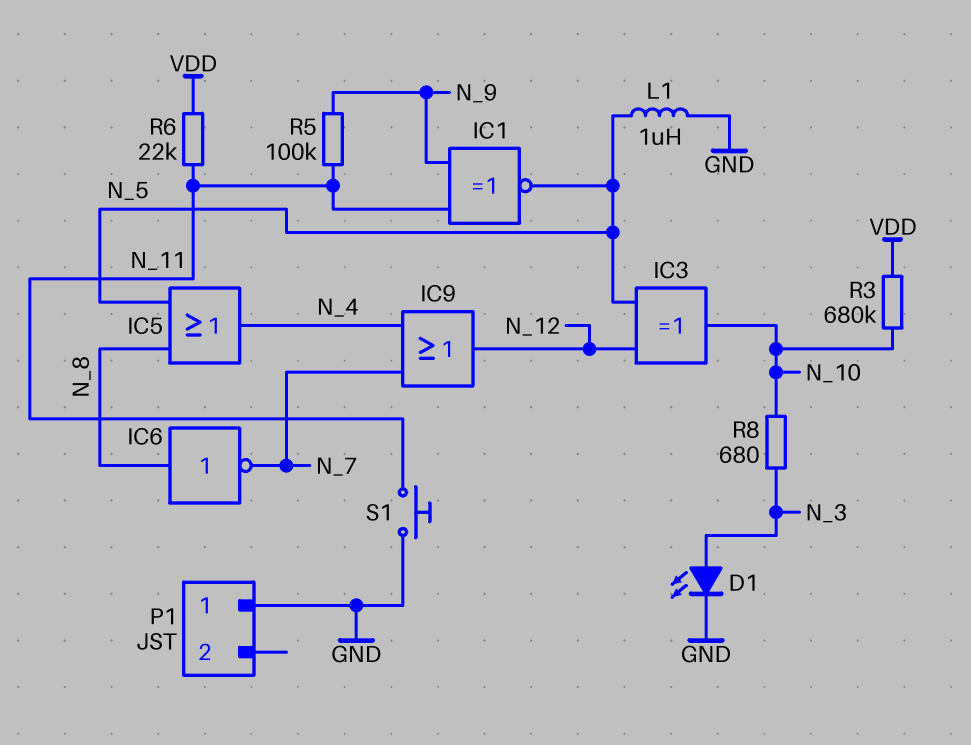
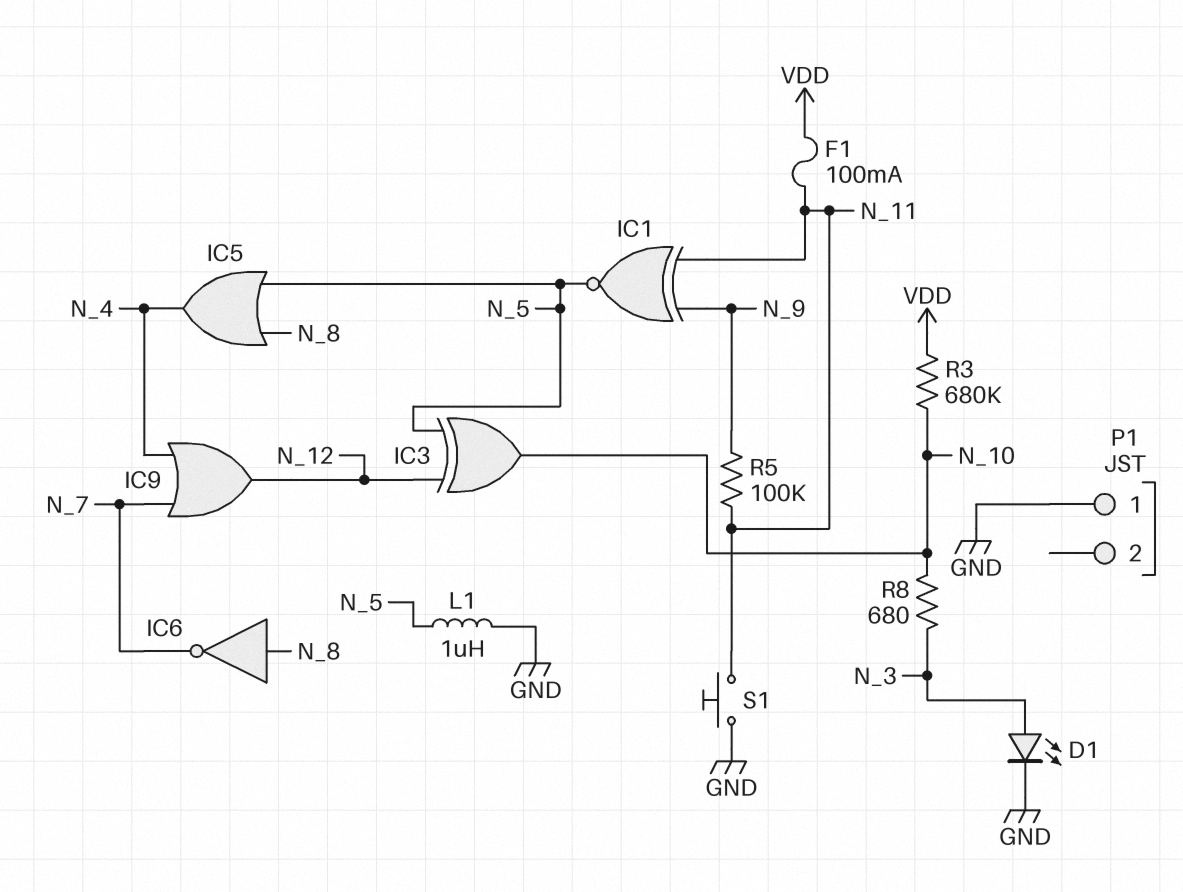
F1: none -> 100mA (N_11, VDD)
R6: 22k (N_11, VDD) -> none

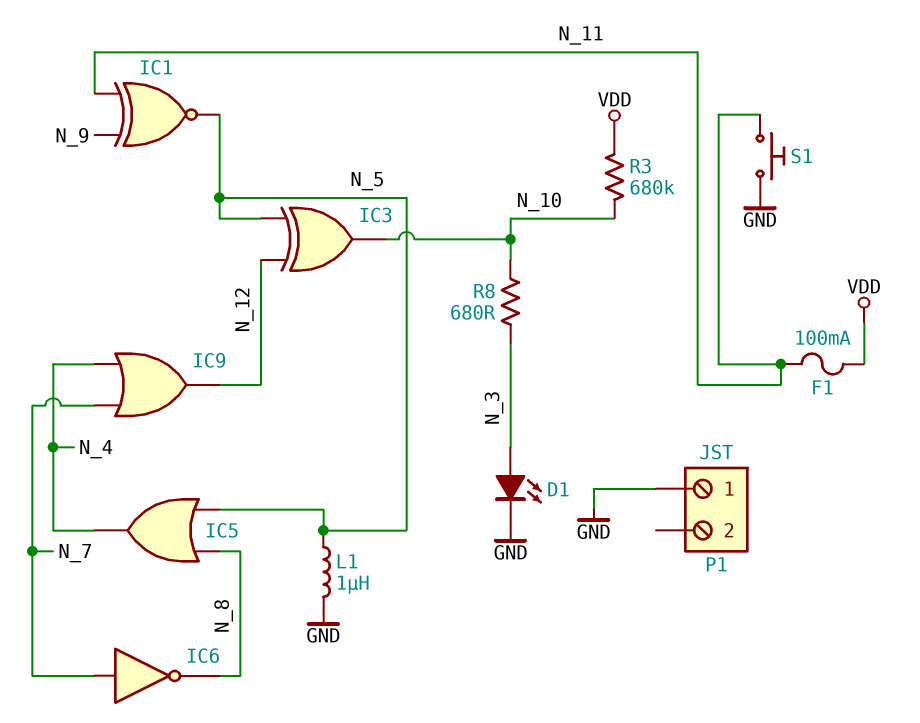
IC6: NOT (in N_8, out N_7) -> NOT (in N_7, out N_8)
R5: 100k (N_9, N_11) -> none

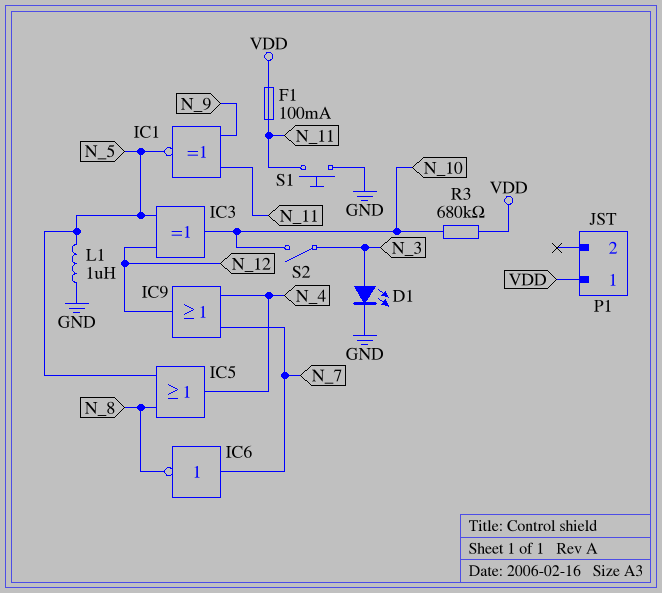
P1 pin 1: GND -> VDD
R8: 680 (N_3, N_10) -> none
S2: none -> switch (N_3, N_10)

